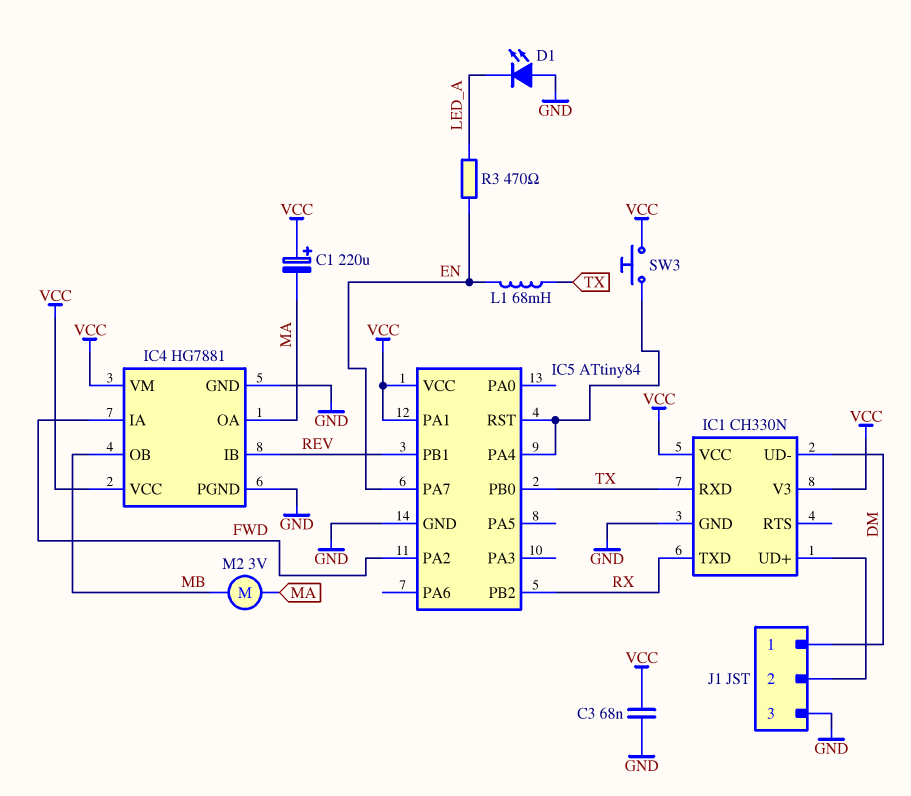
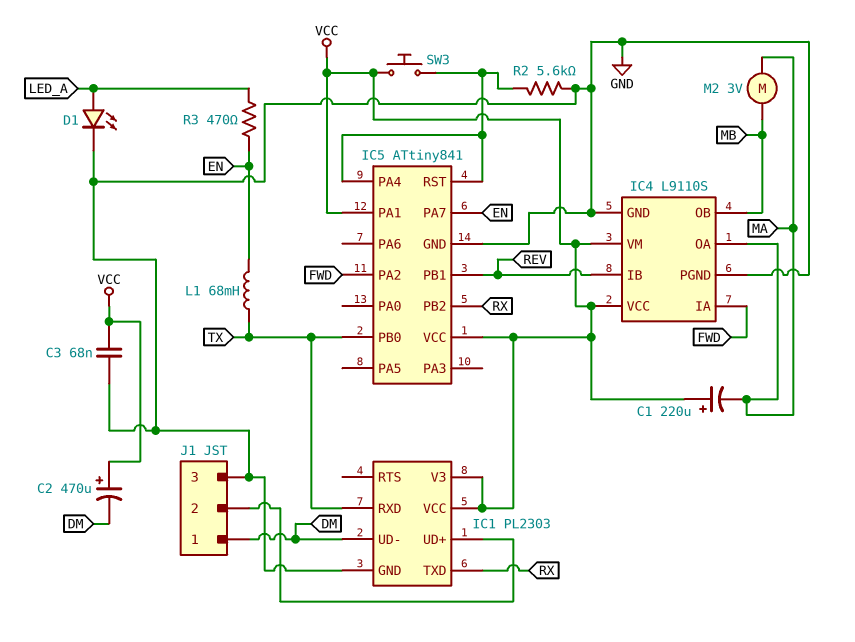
C2: none -> 470uF (plus VCC, minus DM)
D1: LED (A GND, K LED_A) -> LED (A LED_A, K GND)
IC1: CH330N -> PL2303
IC4: HG7881 -> L9110S
IC5: ATtiny84 -> ATtiny841
R2: none -> 5.6k (GND, IC5/PA4)

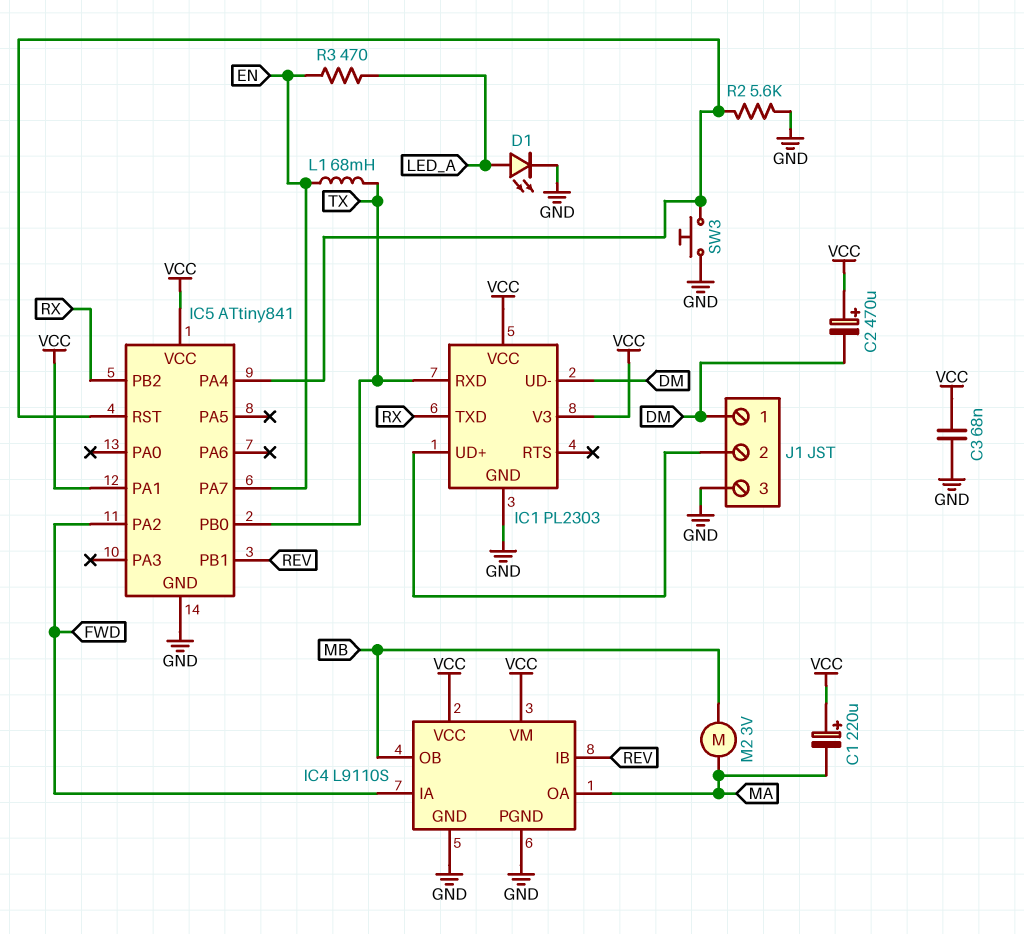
SW3: button (IC5/PA4, VCC) -> button (GND, IC5/PA4)

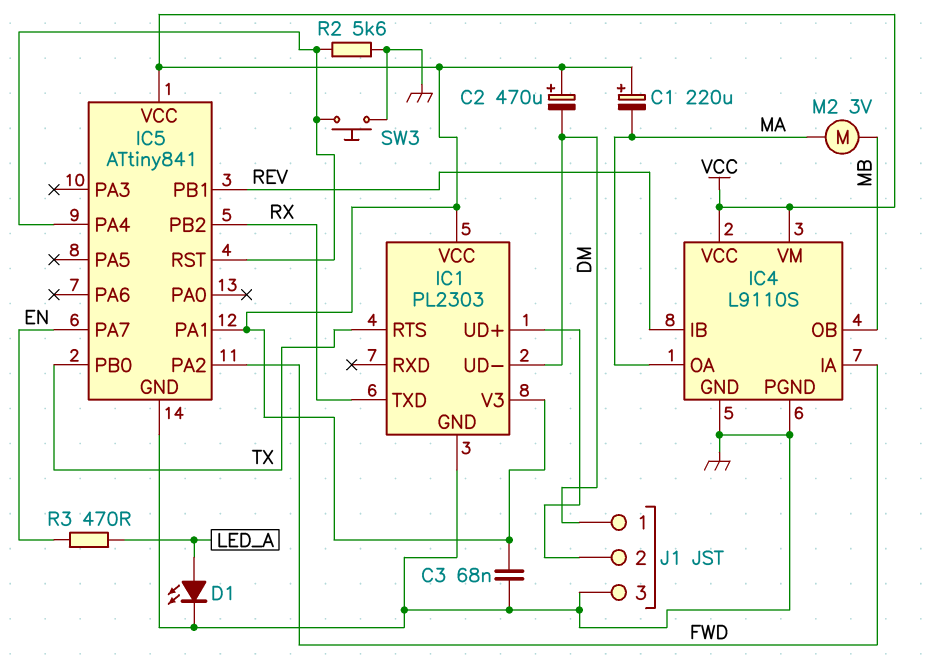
IC1 pin RTS: none -> TX
IC1 pin RXD: TX -> none
L1: 68mH (EN, TX) -> none

